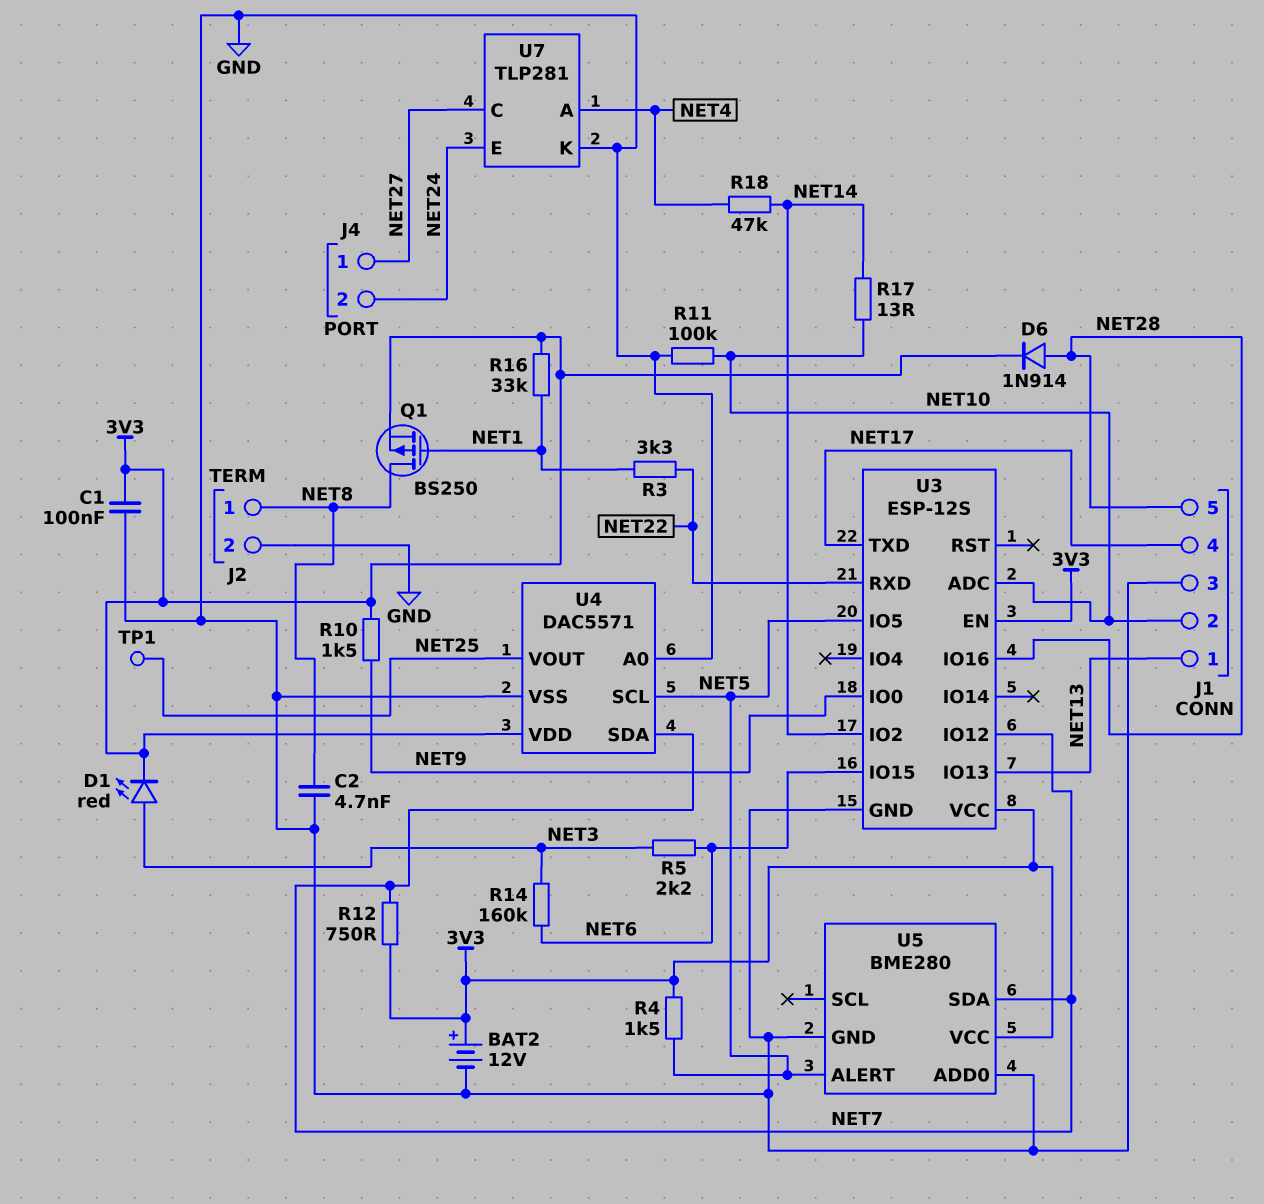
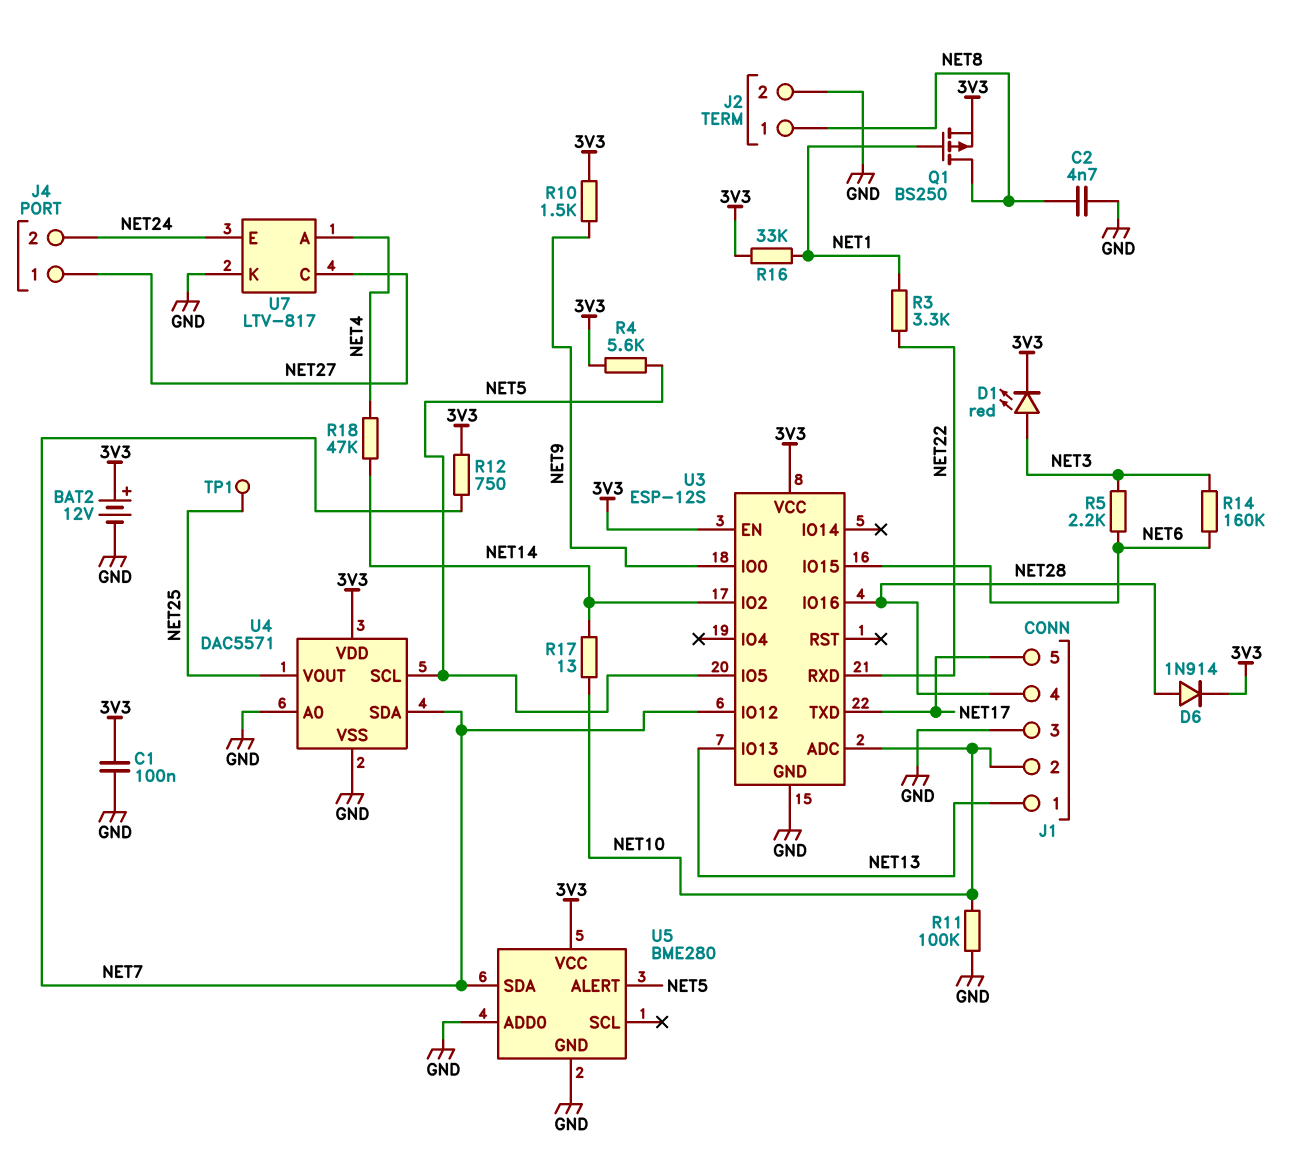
J1 pin 4: NET17 -> NET28
J1 pin 5: NET28 -> NET17
R4: 1.5k (3V3, NET5) -> 5.6k (3V3, NET5)
U7: TLP281 -> LTV-817

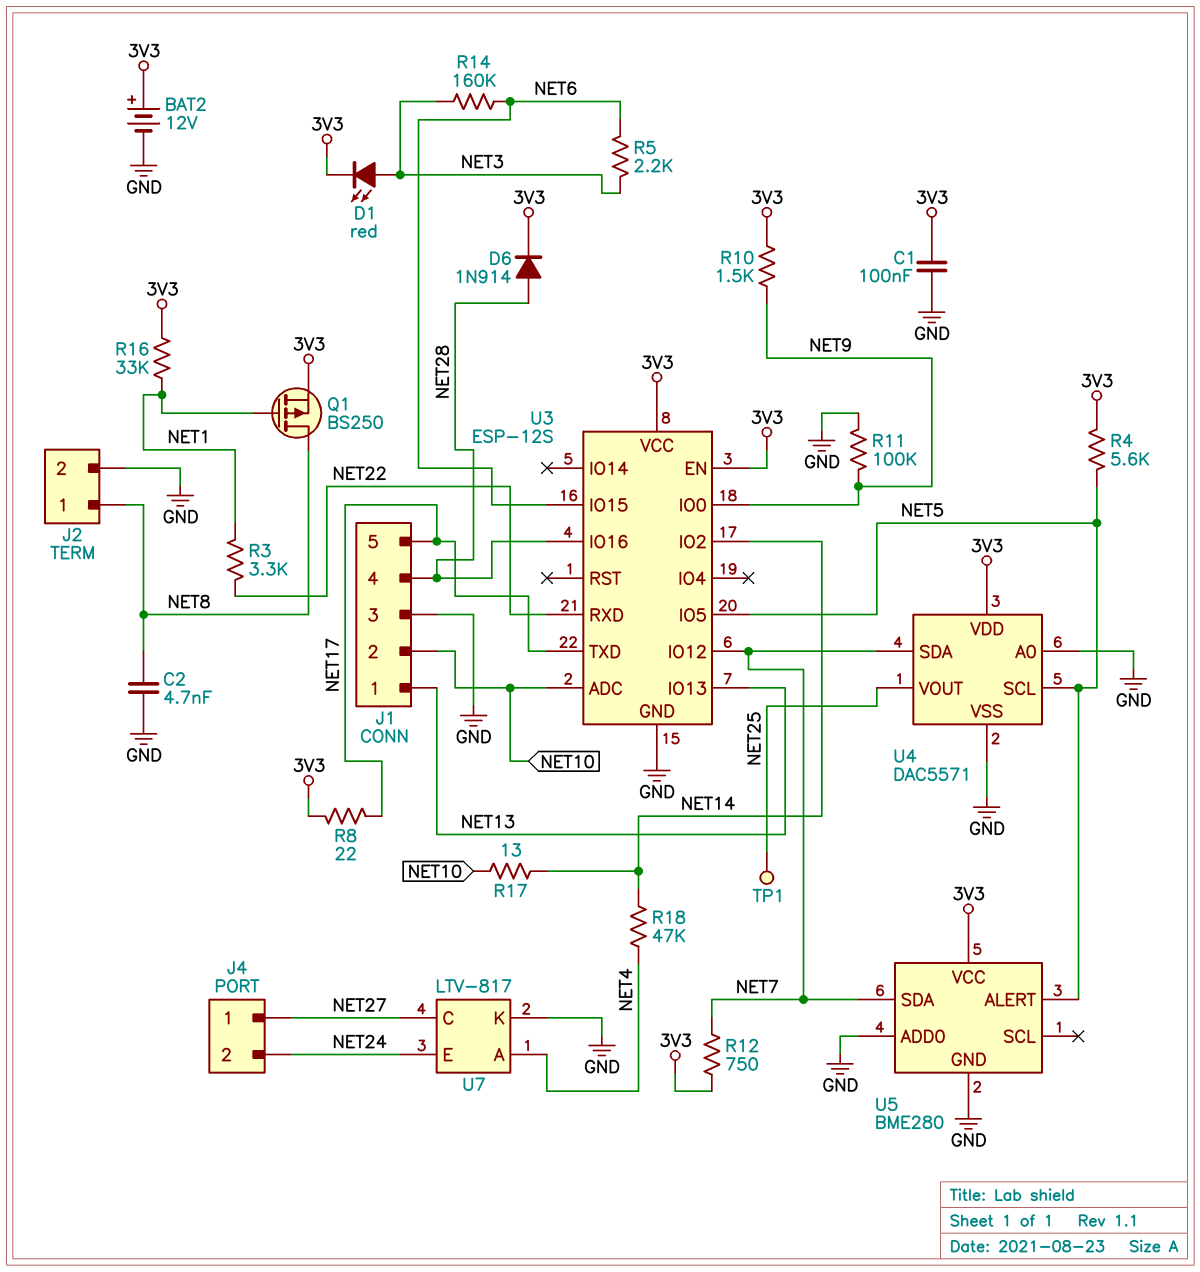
R8: none -> 22 (3V3, NET17)
R11: 100k (GND, NET10) -> 100k (GND, NET9)

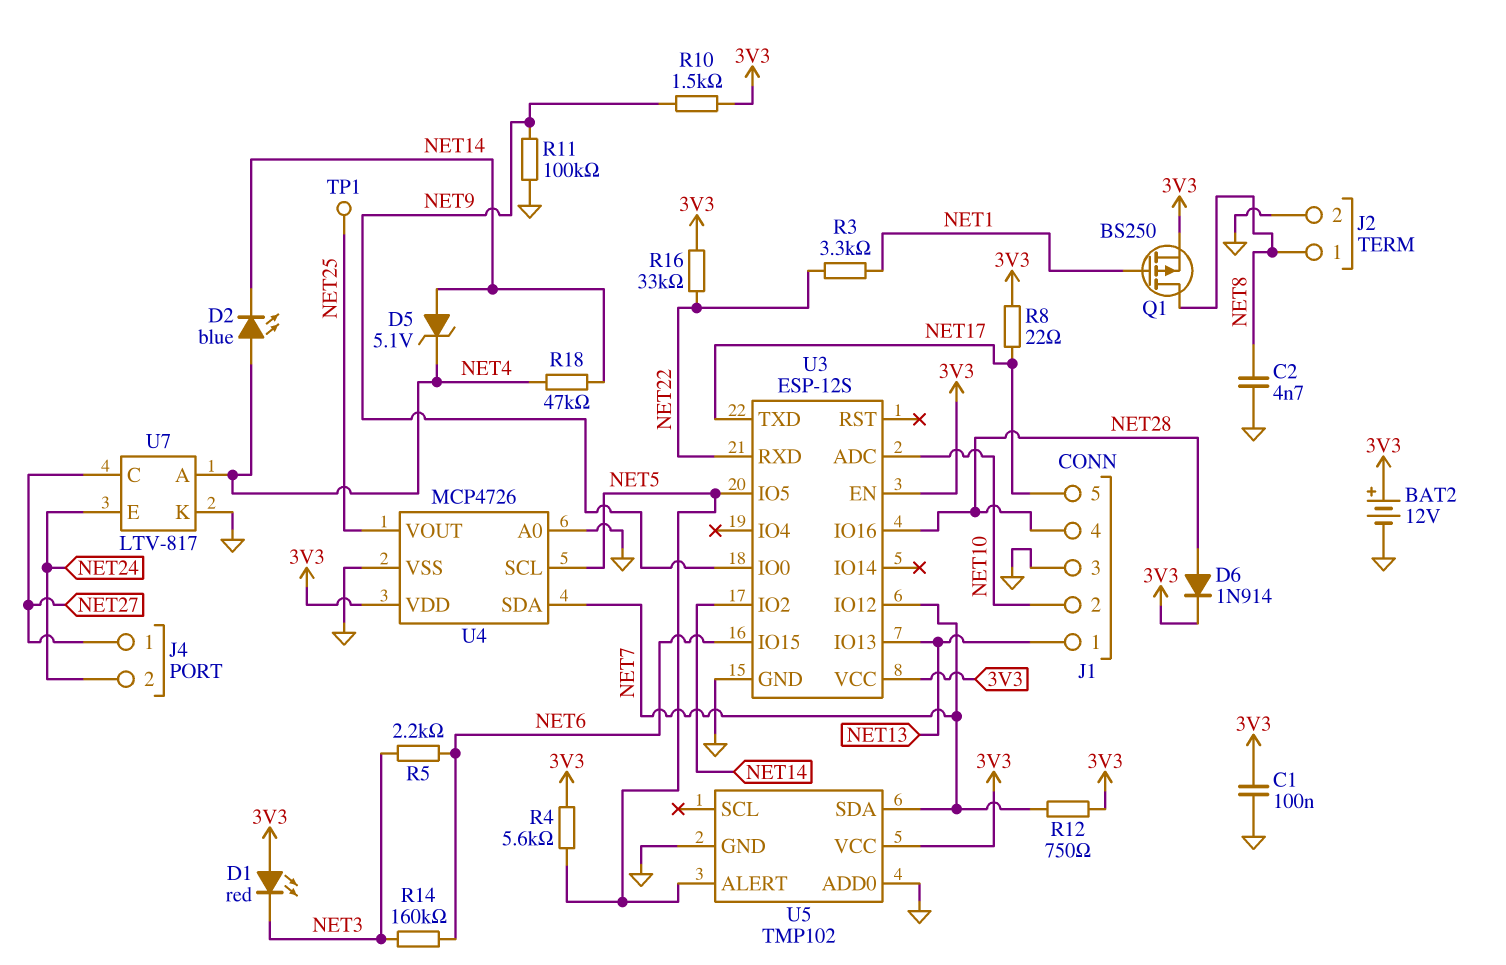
D1: LED red (A NET3, K 3V3) -> LED red (A 3V3, K NET3)
D2: none -> LED blue (A NET4, K NET14)
D5: none -> zener 5.1V (A NET14, K NET4)
R16: 33k (3V3, NET1) -> 33k (3V3, NET22)
R17: 13 (NET10, NET14) -> none
U4: DAC5571 -> MCP4726
U5: BME280 -> TMP102

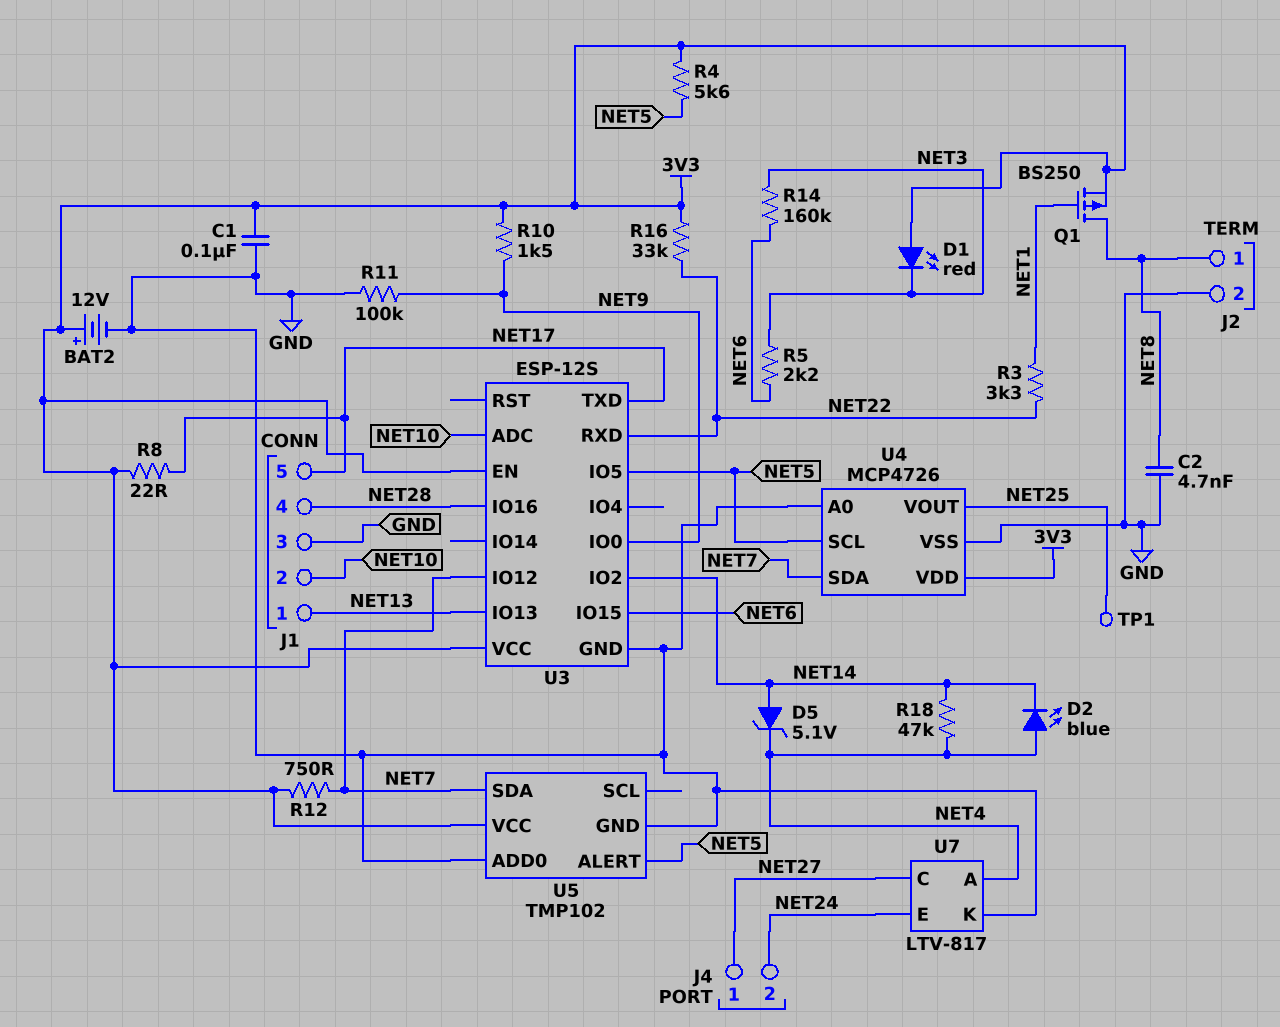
D6: diode 1N914 (A NET28, K 3V3) -> none

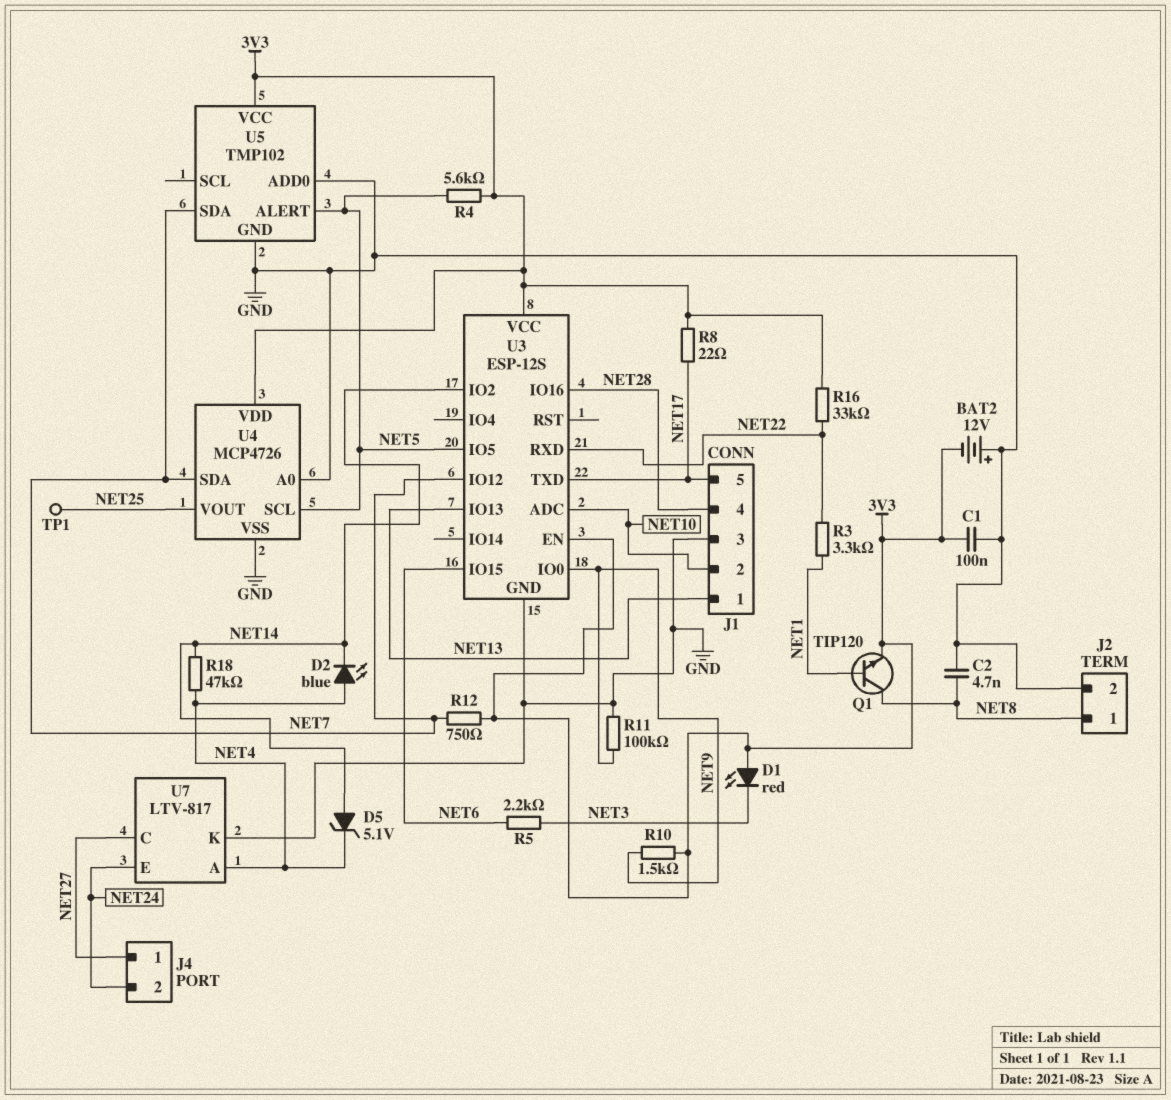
BAT2: 12V (plus 3V3, minus GND) -> 12V (plus GND, minus 3V3)
Q1: PMOS BS250 (G NET1, D NET8, S 3V3) -> NPN TIP120 (B NET1, C NET8, E 3V3)
R14: 160k (NET3, NET6) -> none

